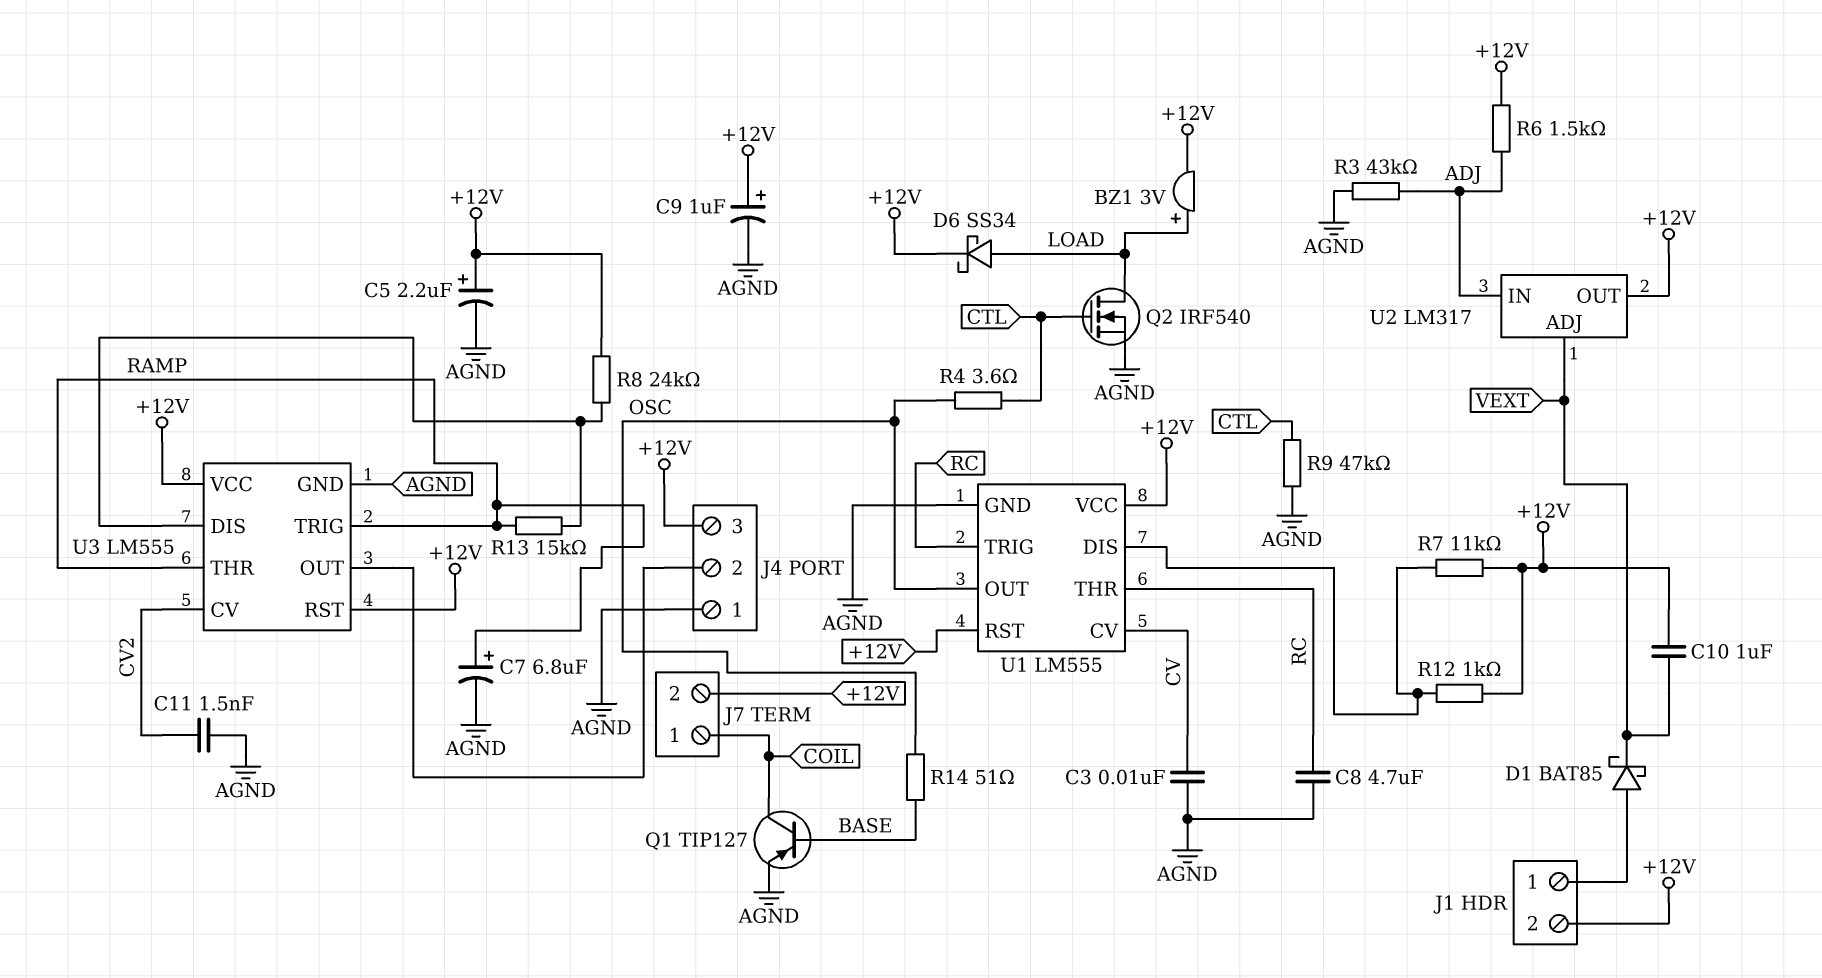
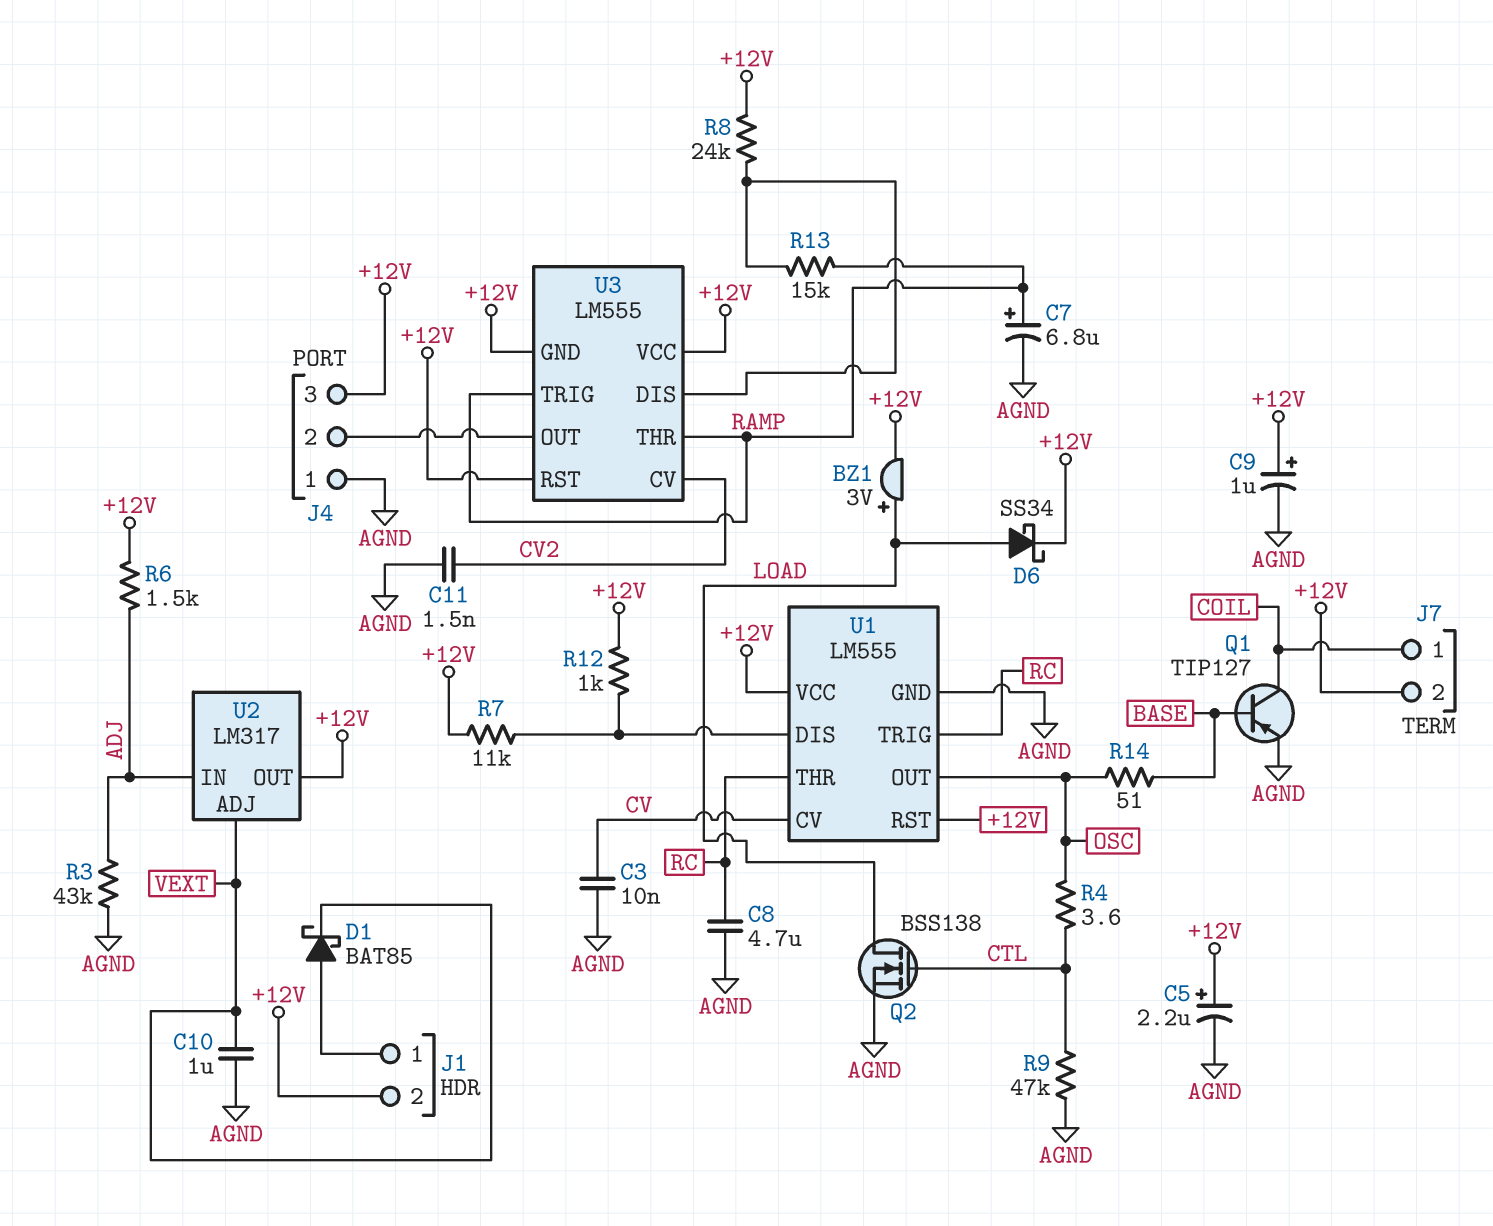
C10: 1uF (+12V, VEXT) -> 1uF (AGND, VEXT)
Q2: NMOS IRF540 (G CTL, D LOAD, S AGND) -> NMOS BSS138 (G CTL, D LOAD, S AGND)
U3 pin GND: AGND -> +12V

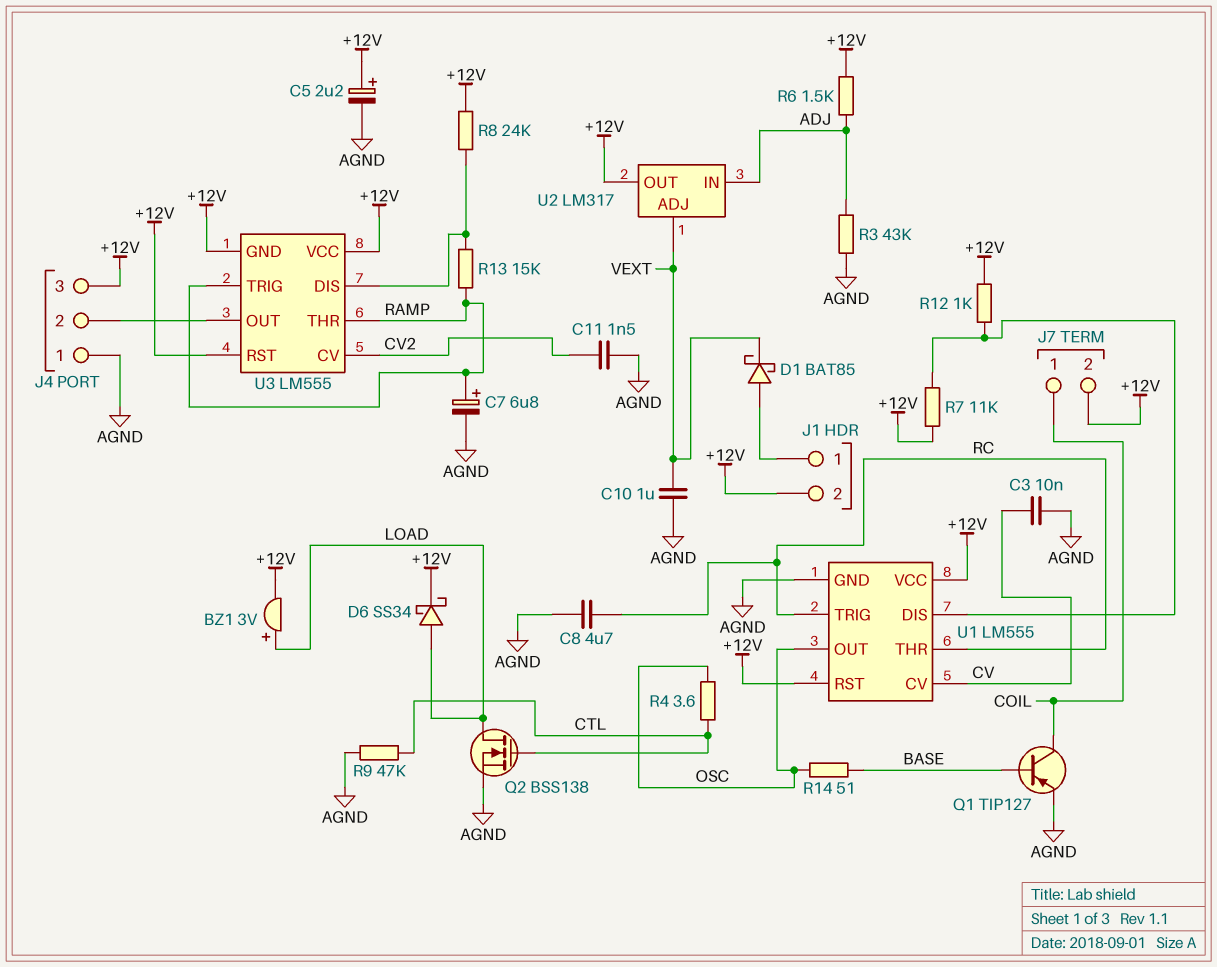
C9: 1uF (plus +12V, minus AGND) -> none

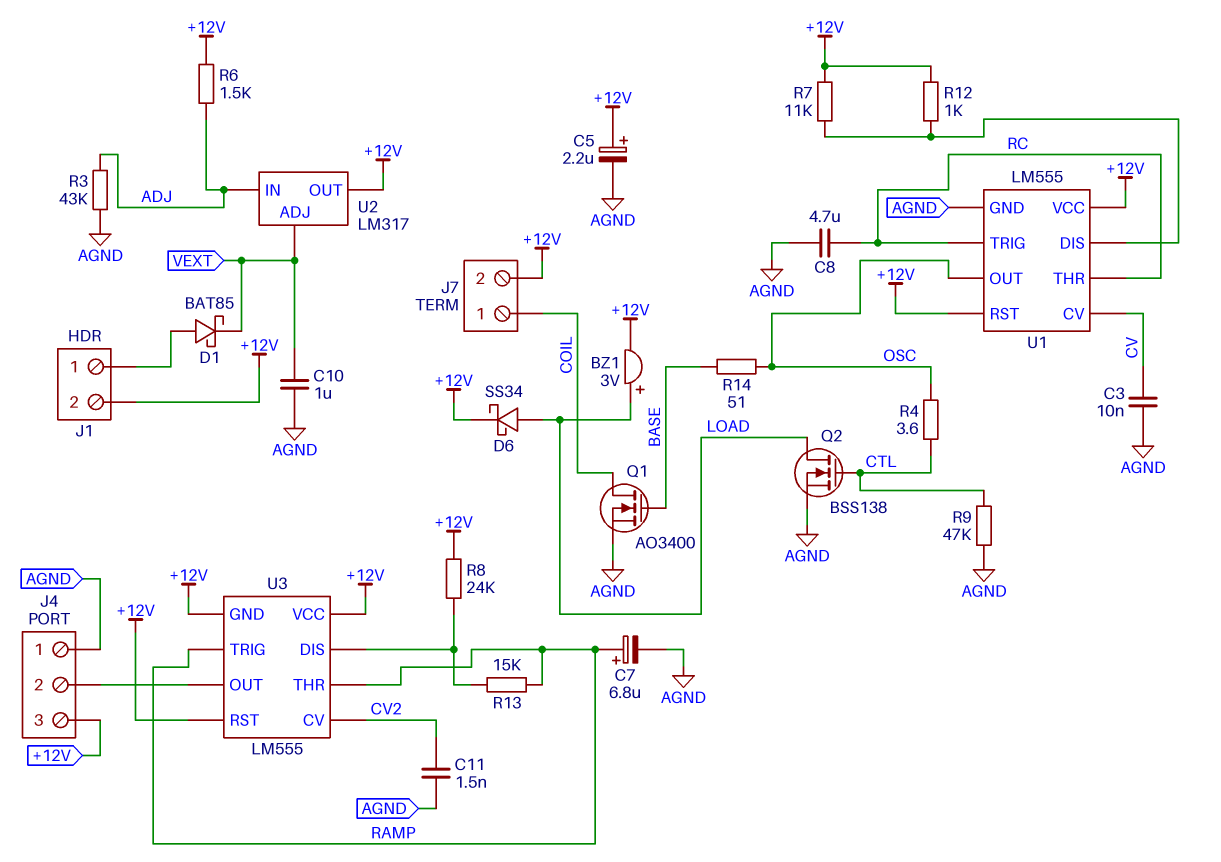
Q1: PNP TIP127 (B BASE, C COIL, E AGND) -> NMOS AO3400 (G BASE, D COIL, S AGND)

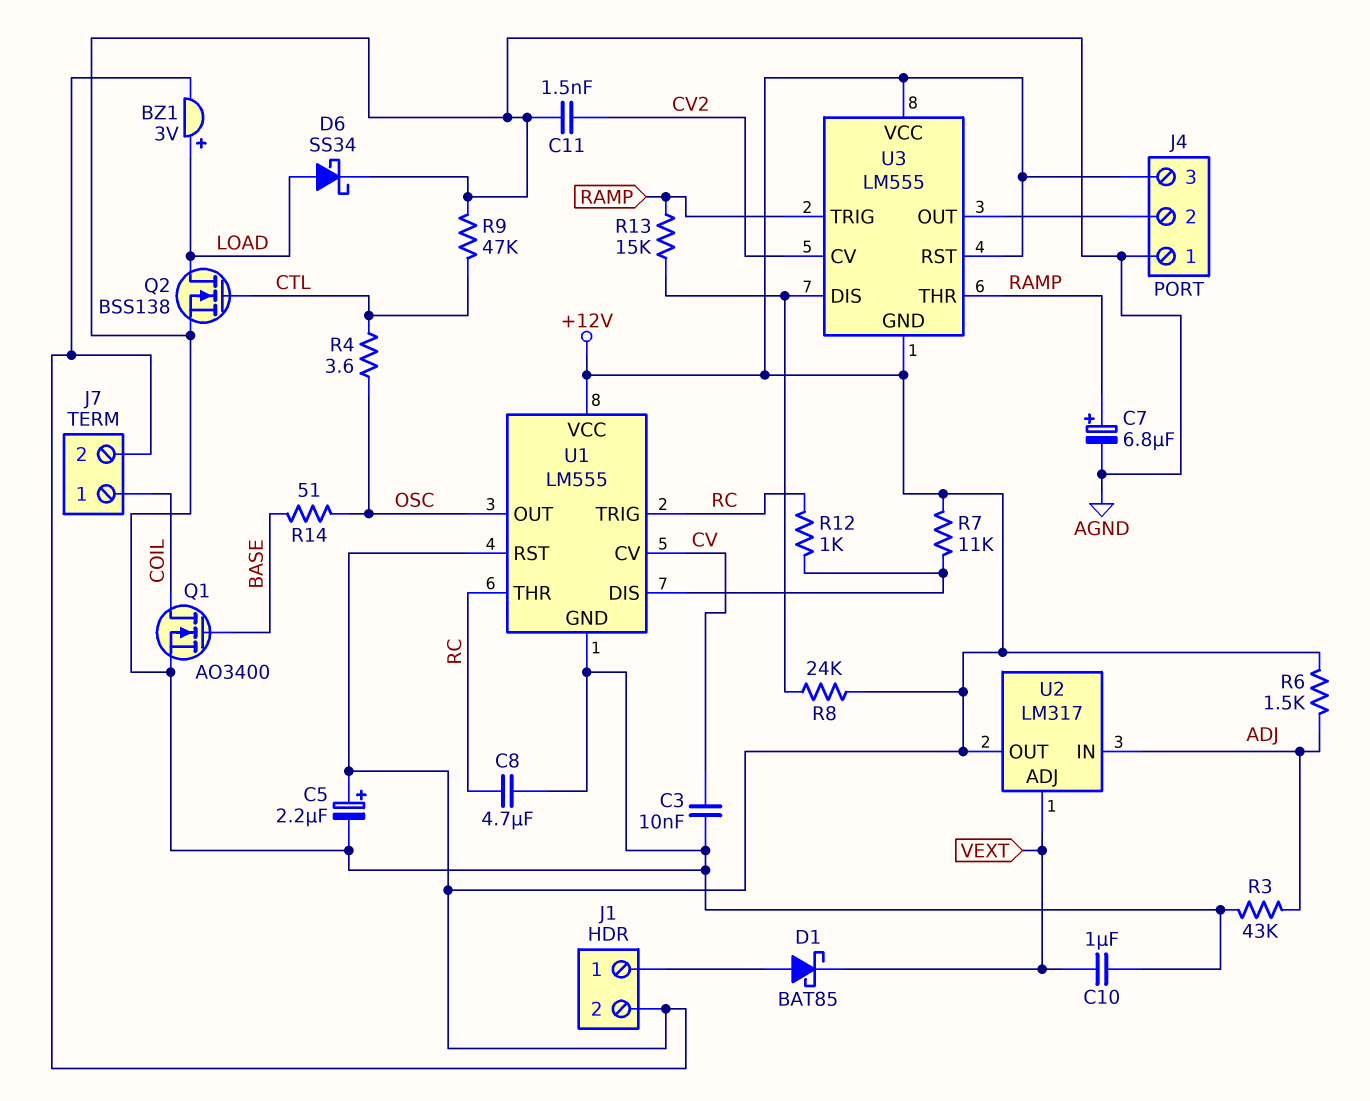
D6: schottky SS34 (A LOAD, K +12V) -> schottky SS34 (A LOAD, K AGND)
R12: 1k (+12V, U1/DIS) -> 1k (RC, U1/DIS)

